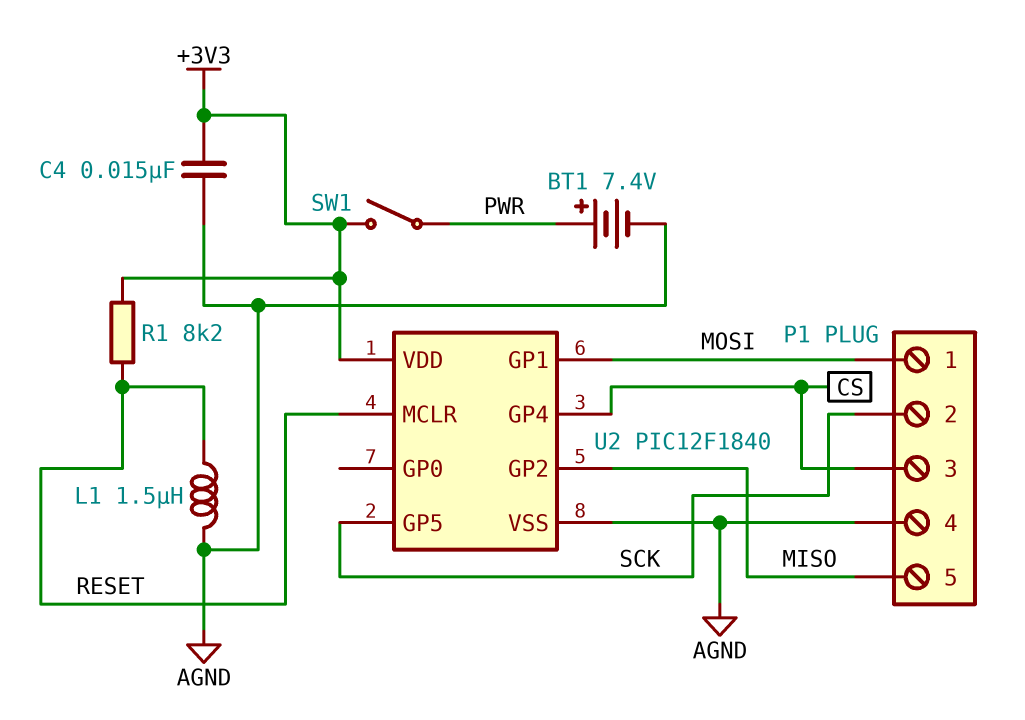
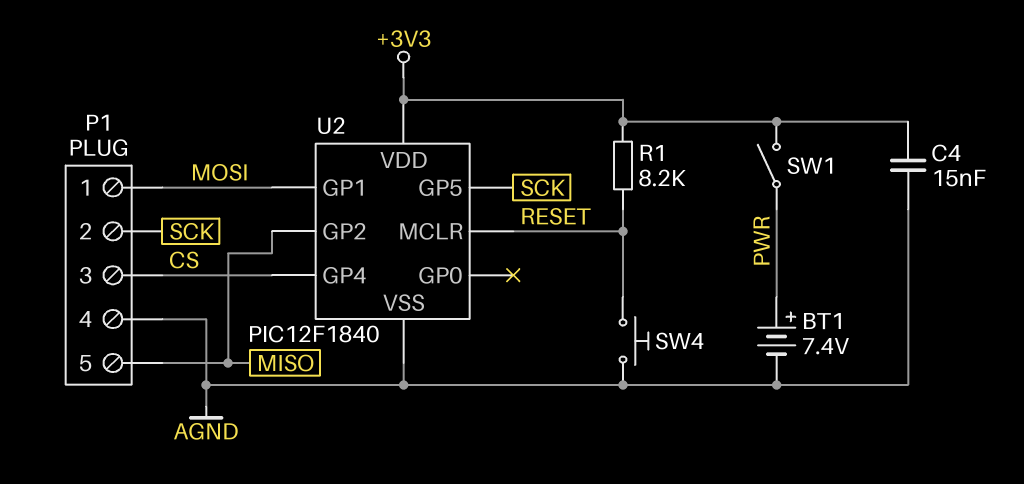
L1: 1.5uH (AGND, RESET) -> none
SW4: none -> button (AGND, RESET)

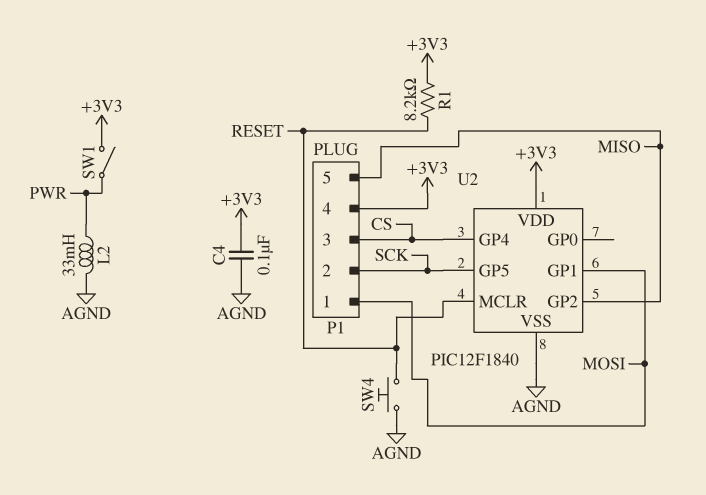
BT1: 7.4V (plus PWR, minus AGND) -> none
C4: 15nF (+3V3, AGND) -> 100nF (+3V3, AGND)
L2: none -> 33mH (AGND, PWR)
P1 pin 4: AGND -> +3V3

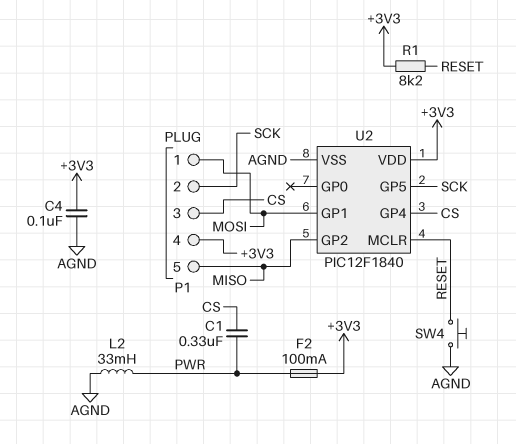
C1: none -> 330nF (CS, PWR)
F2: none -> 100mA (+3V3, PWR)
SW1: switch (+3V3, PWR) -> none

